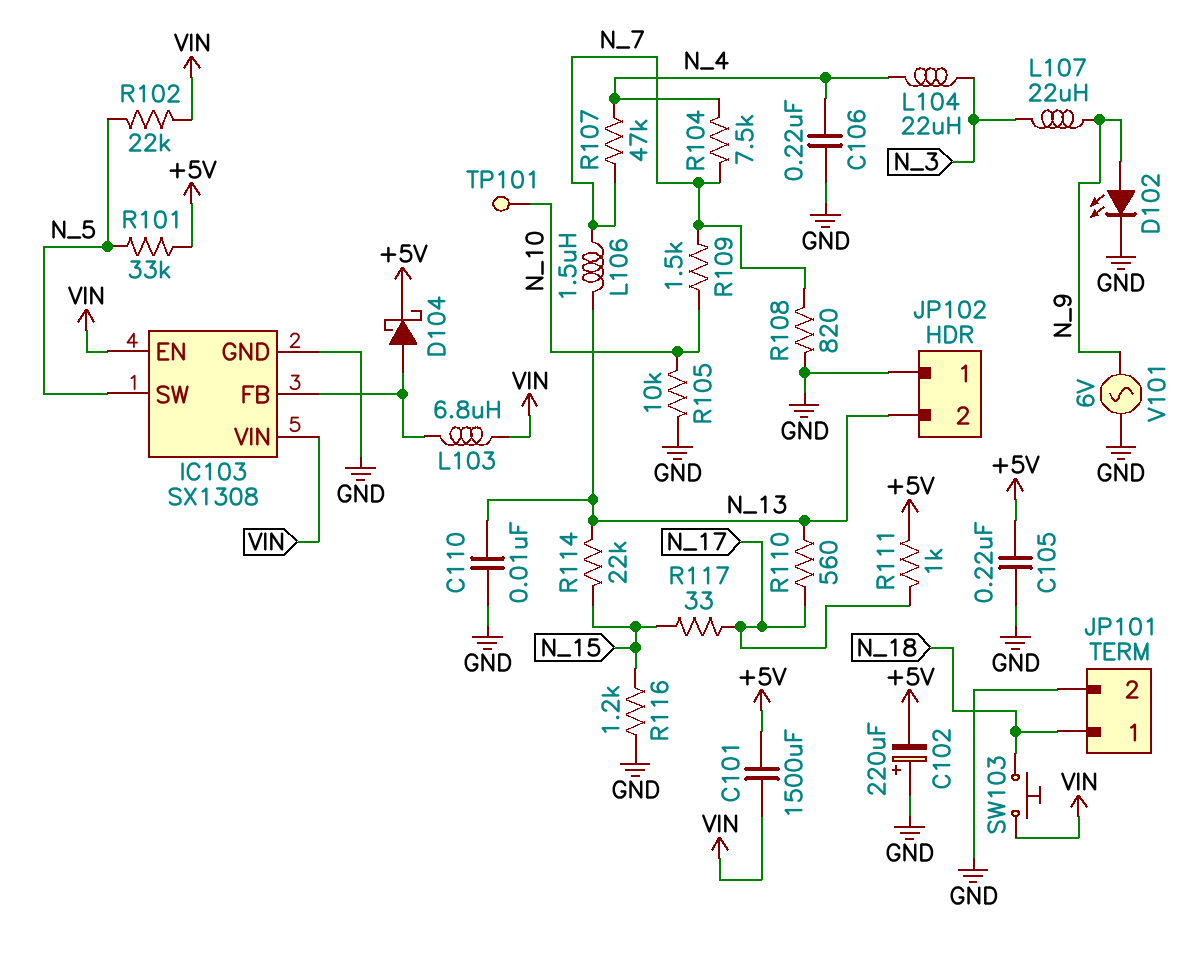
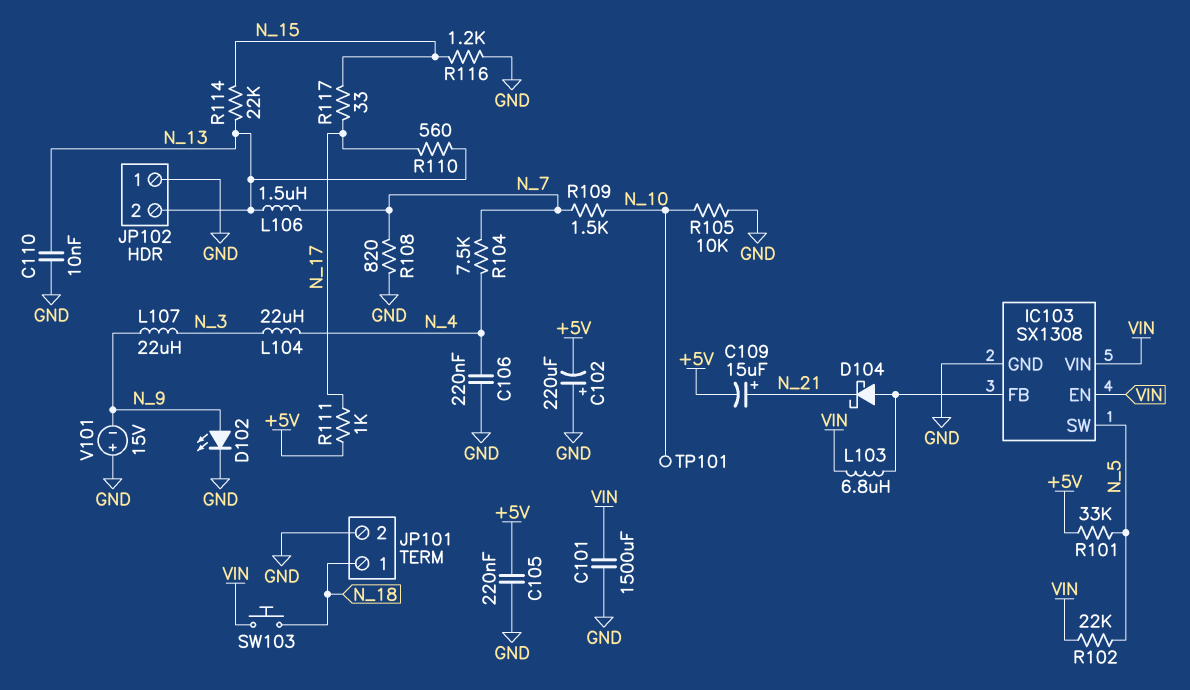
C101: 1500uF (+5V, VIN) -> 1500uF (GND, VIN)
C109: none -> 15uF (plus N_21, minus +5V)
D104: schottky (A IC103/FB, K +5V) -> schottky (A IC103/FB, K N_21)
R107: 47k (N_4, N_7) -> none
V101: AC 6V (GND, N_9) -> 15V (plus GND, minus N_9)

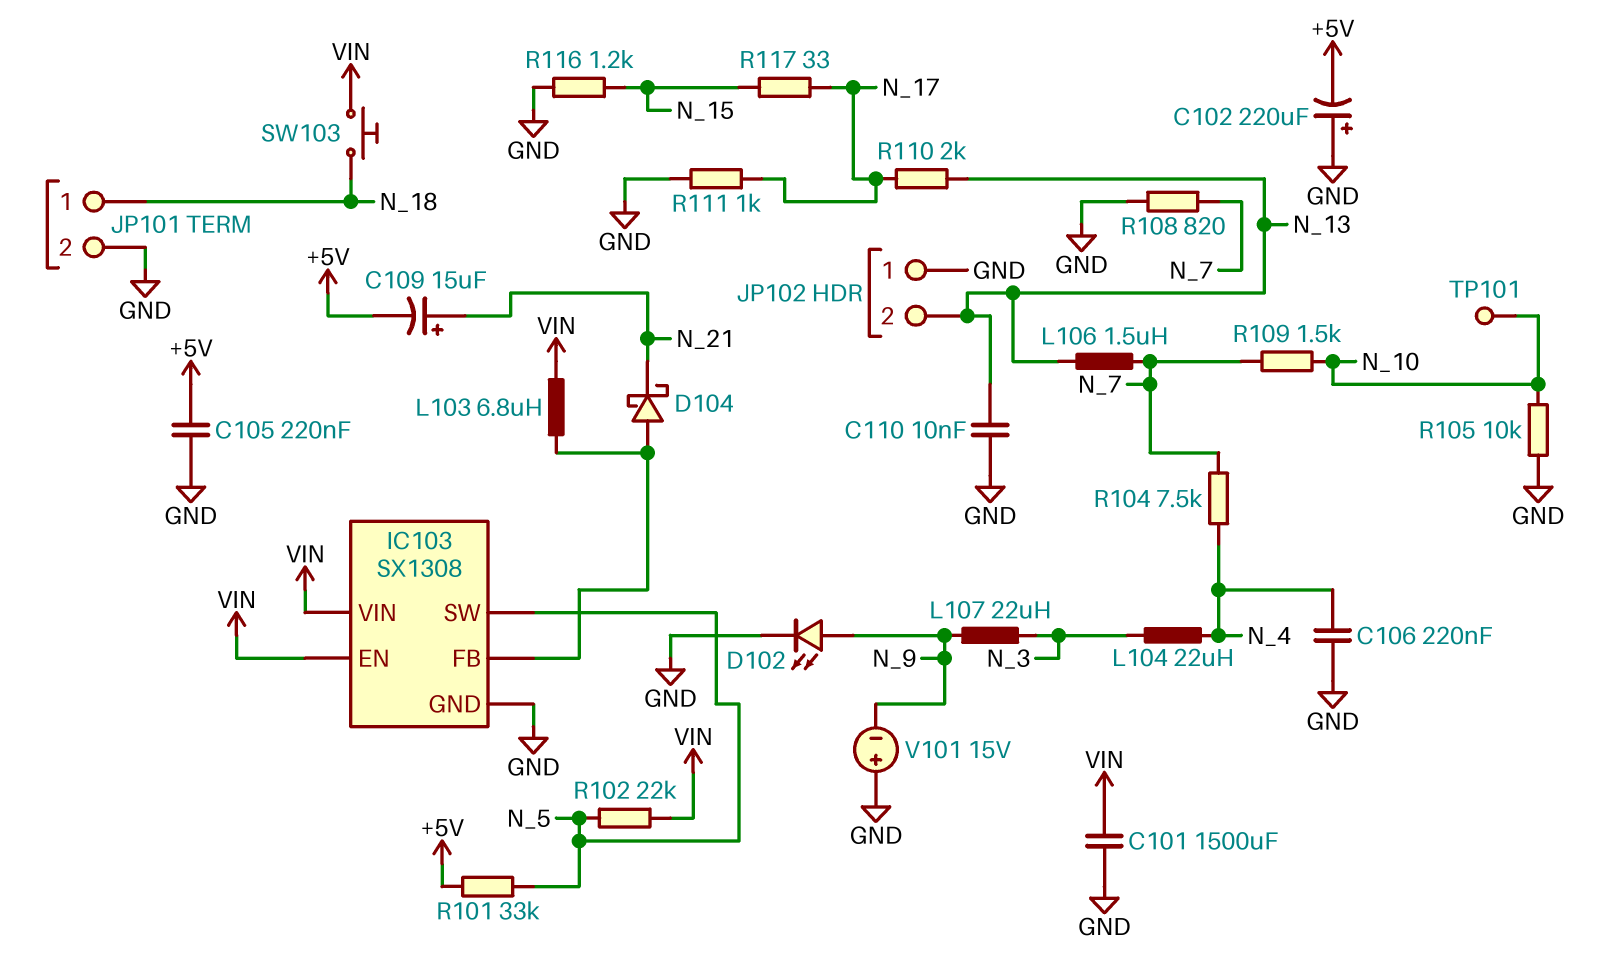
R110: 560 (N_13, N_17) -> 2k (N_13, N_17)
R111: 1k (+5V, N_17) -> 1k (GND, N_17)
R114: 22k (N_13, N_15) -> none

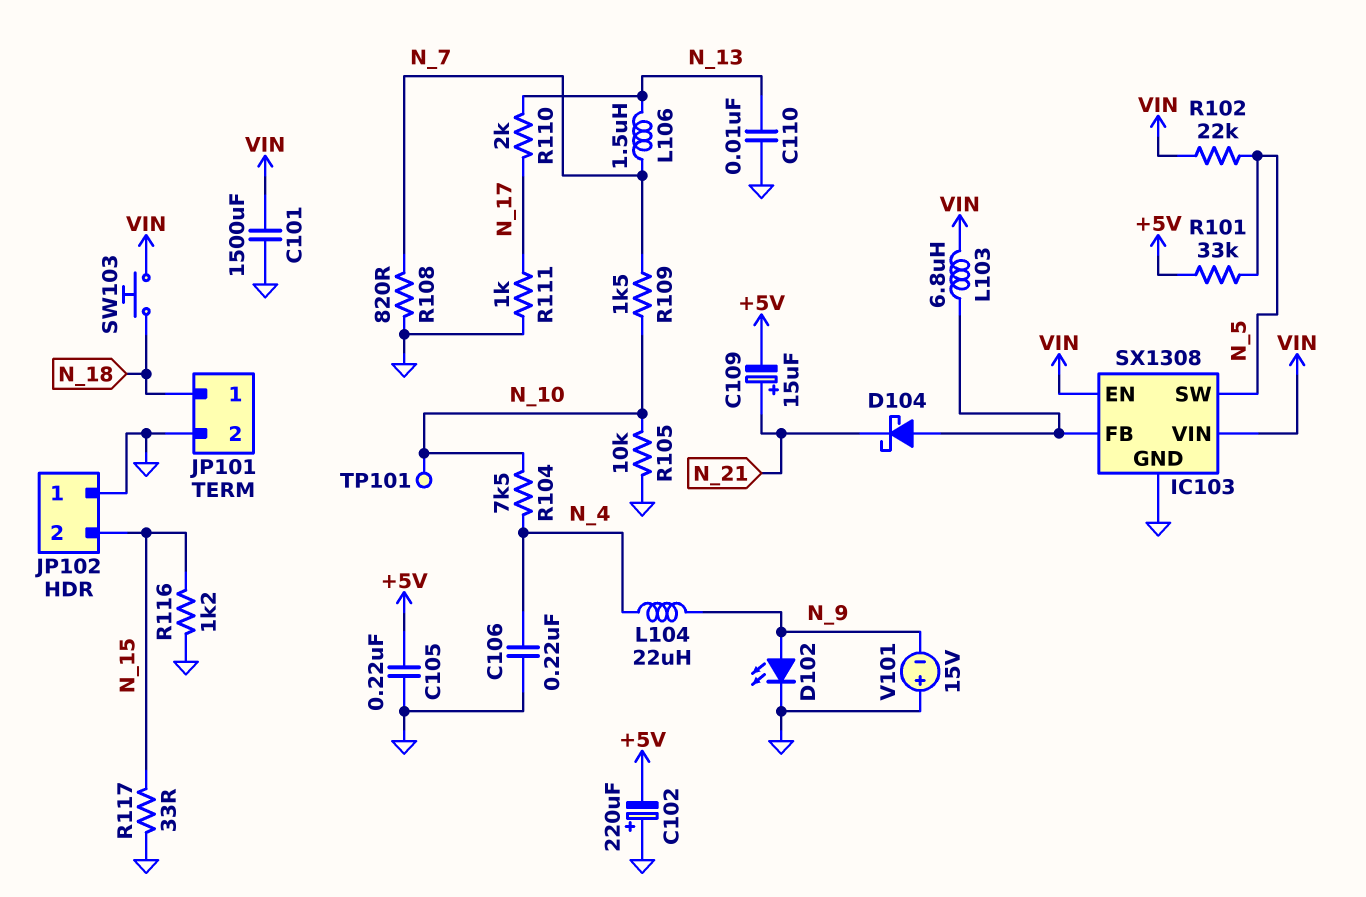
JP102 pin 2: N_13 -> N_15
L104: 22uH (N_3, N_4) -> 22uH (N_4, N_9)
L107: 22uH (N_3, N_9) -> none
R104: 7.5k (N_4, N_7) -> 7.5k (N_4, N_10)
R117: 33 (N_15, N_17) -> 33 (GND, N_15)

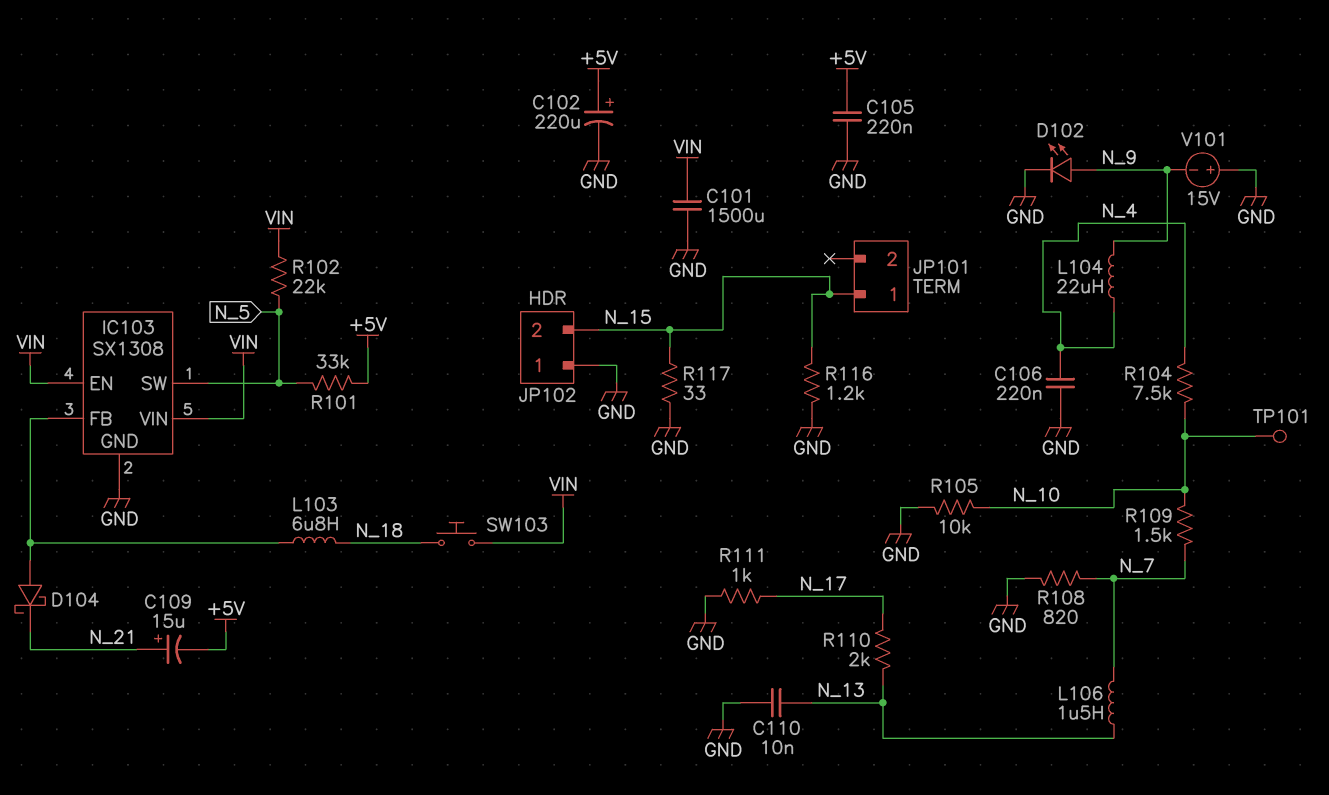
C102: 220uF (plus GND, minus +5V) -> 220uF (plus +5V, minus GND)
JP101 pin 1: N_18 -> N_15
JP101 pin 2: GND -> none
L103: 6.8uH (IC103/FB, VIN) -> 6.8uH (IC103/FB, N_18)

